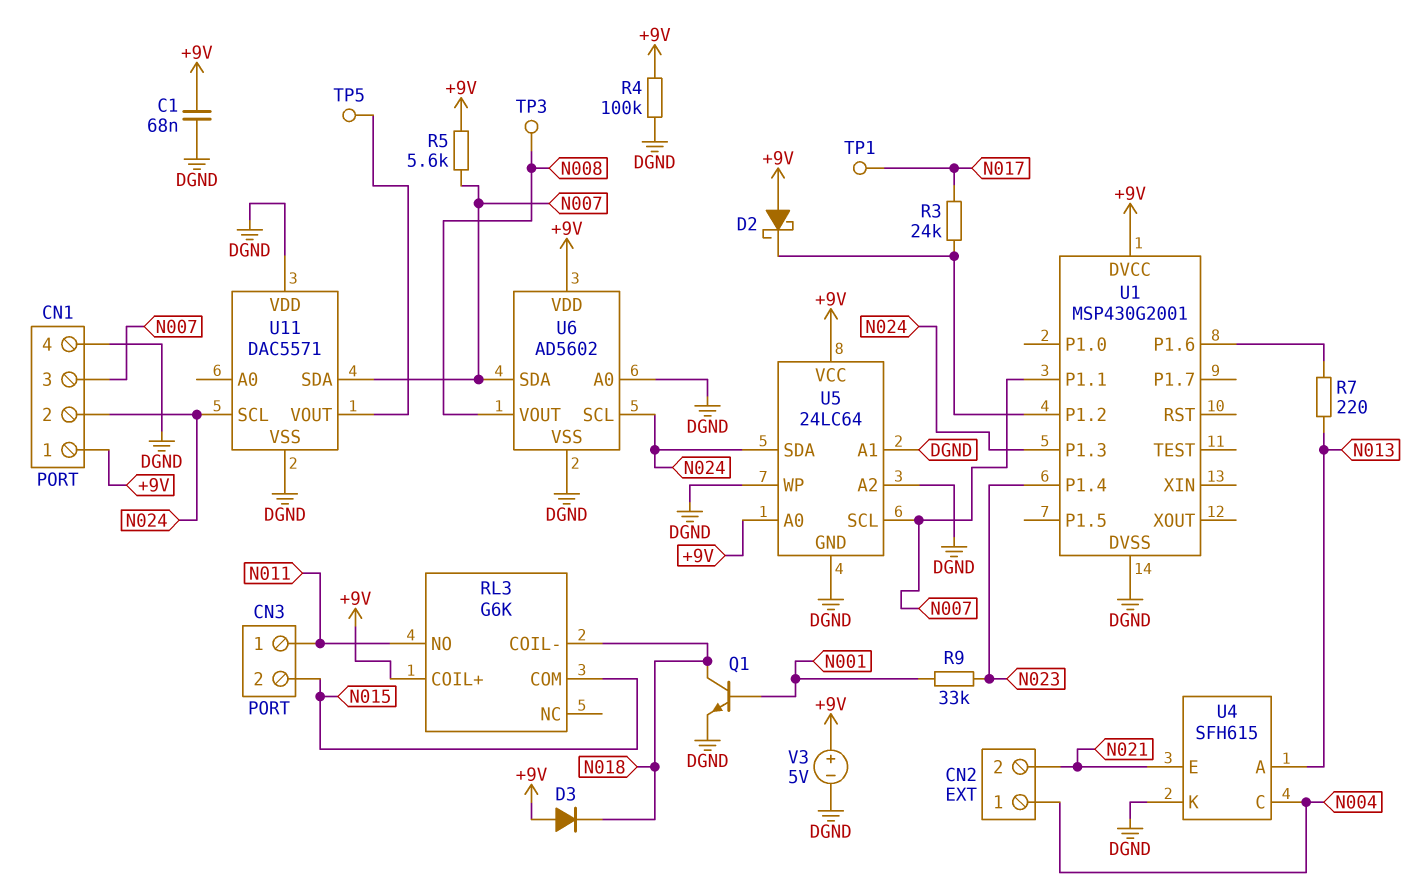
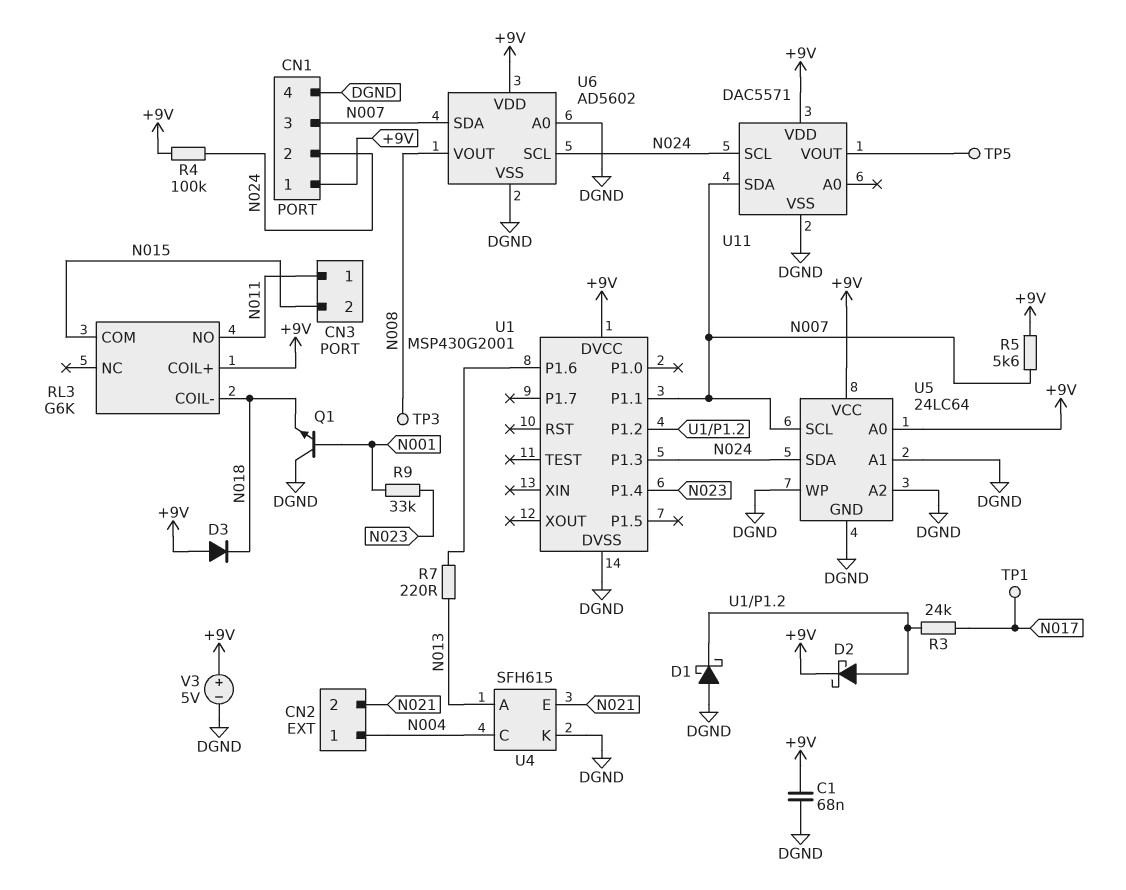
D1: none -> schottky (A DGND, K U1/P1.2)
D2: schottky (A +9V, K U1/P1.2) -> schottky (A U1/P1.2, K +9V)
Q1: NPN (B N001, C N018, E DGND) -> NPN (B N001, C DGND, E N018)
R4: 100k (+9V, DGND) -> 100k (+9V, N024)
U11 pin VDD: DGND -> +9V

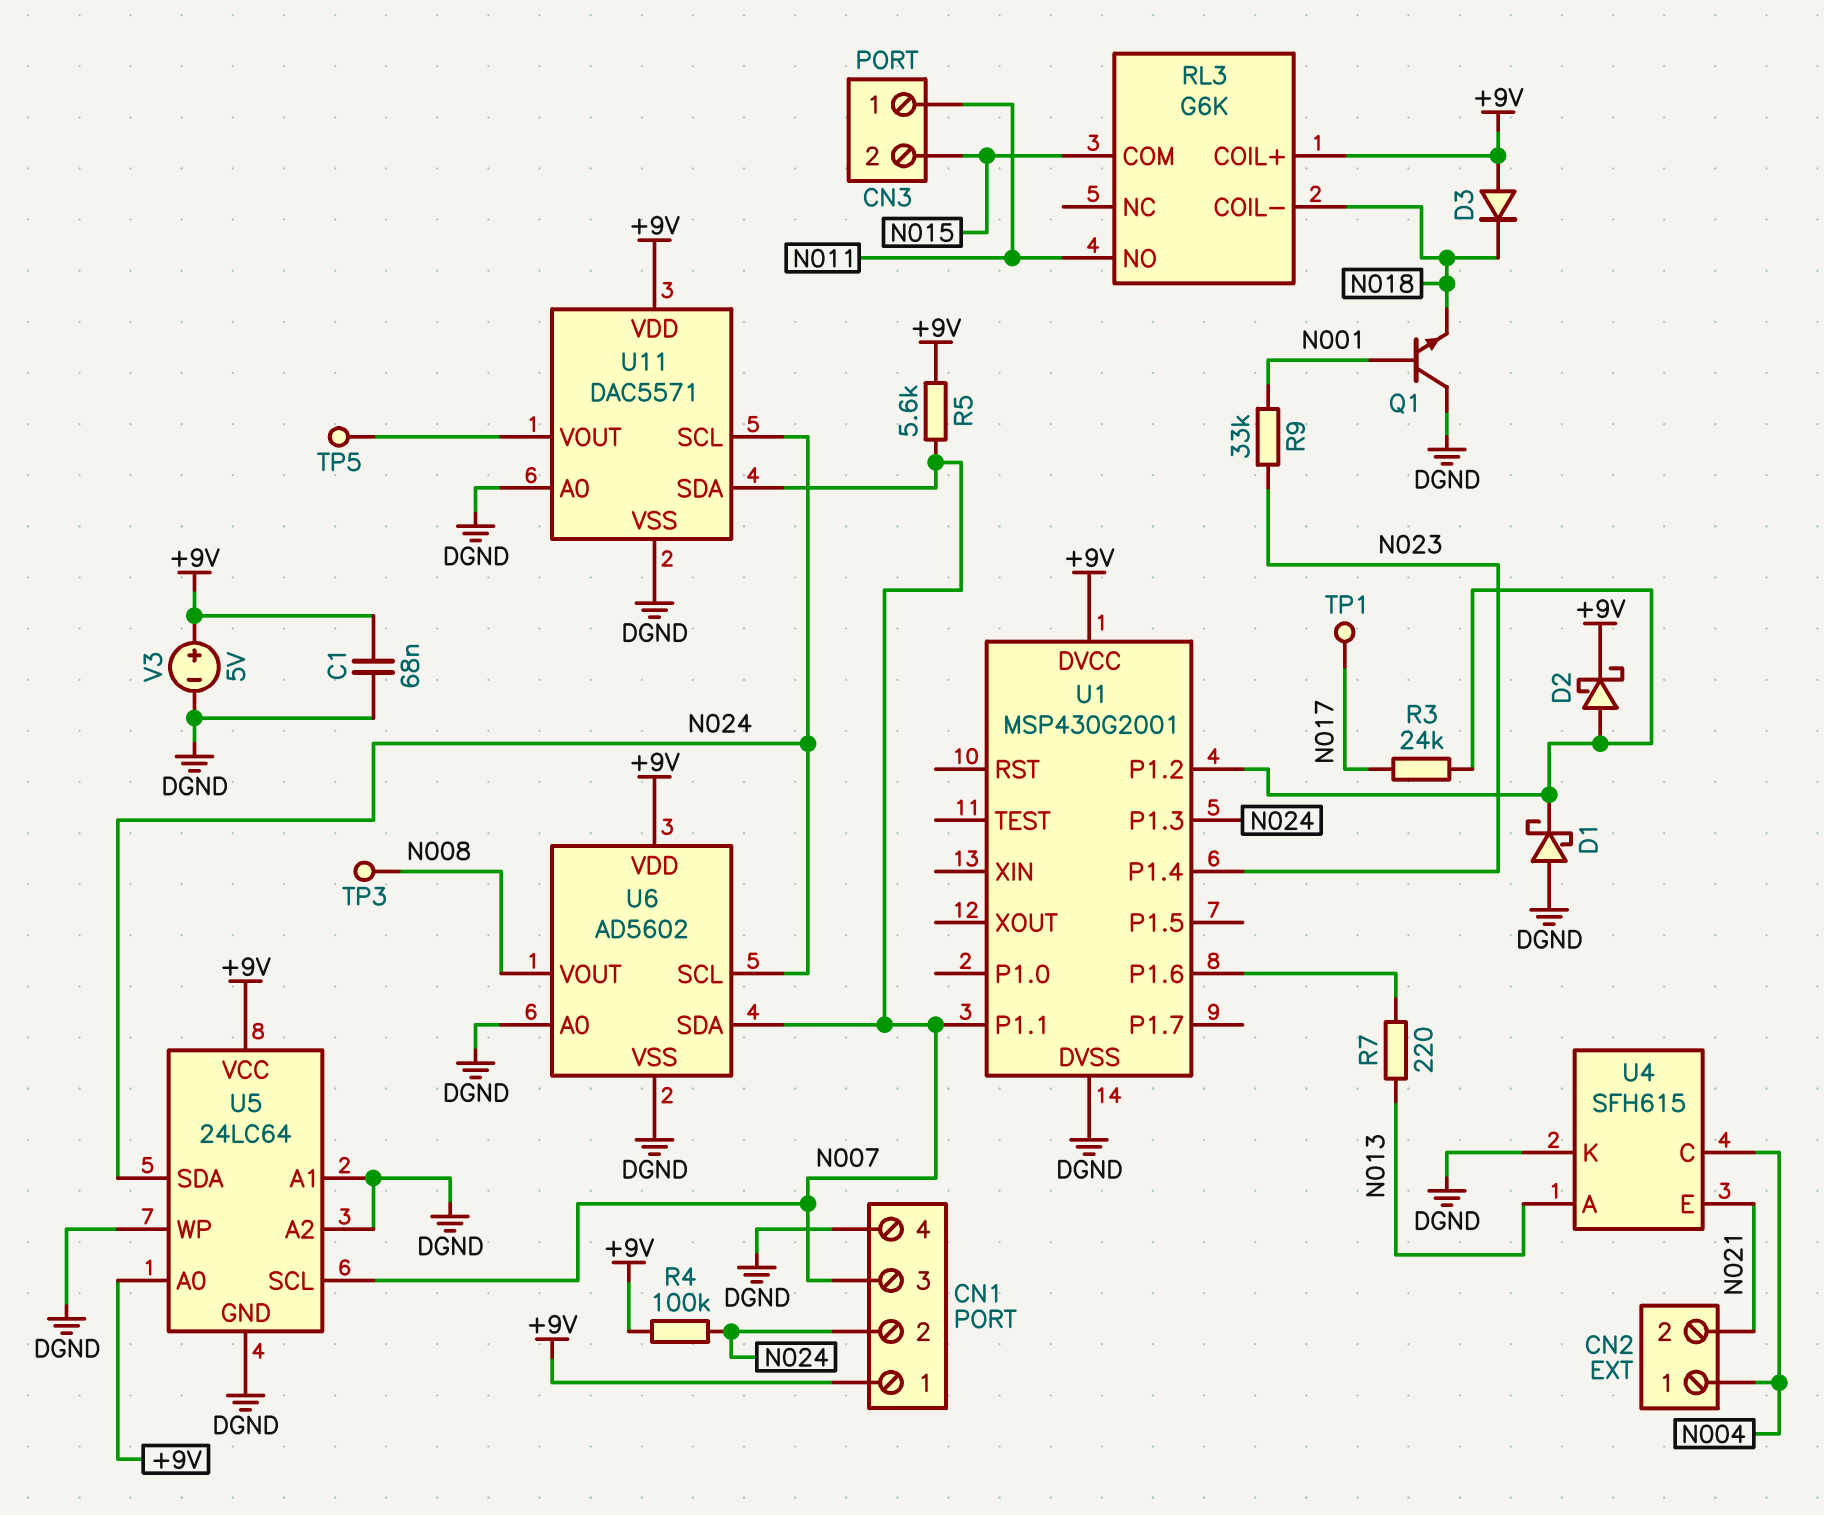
U11 pin A0: none -> DGND

